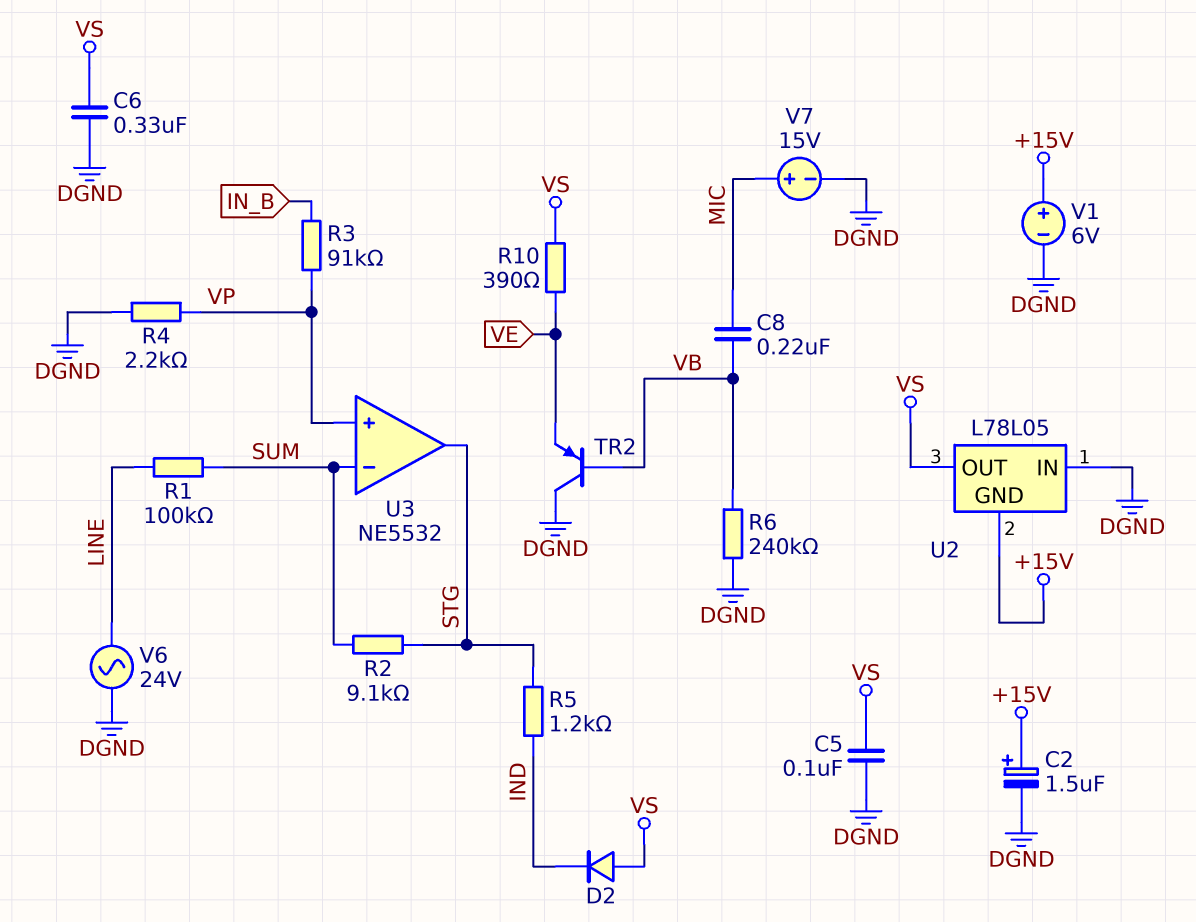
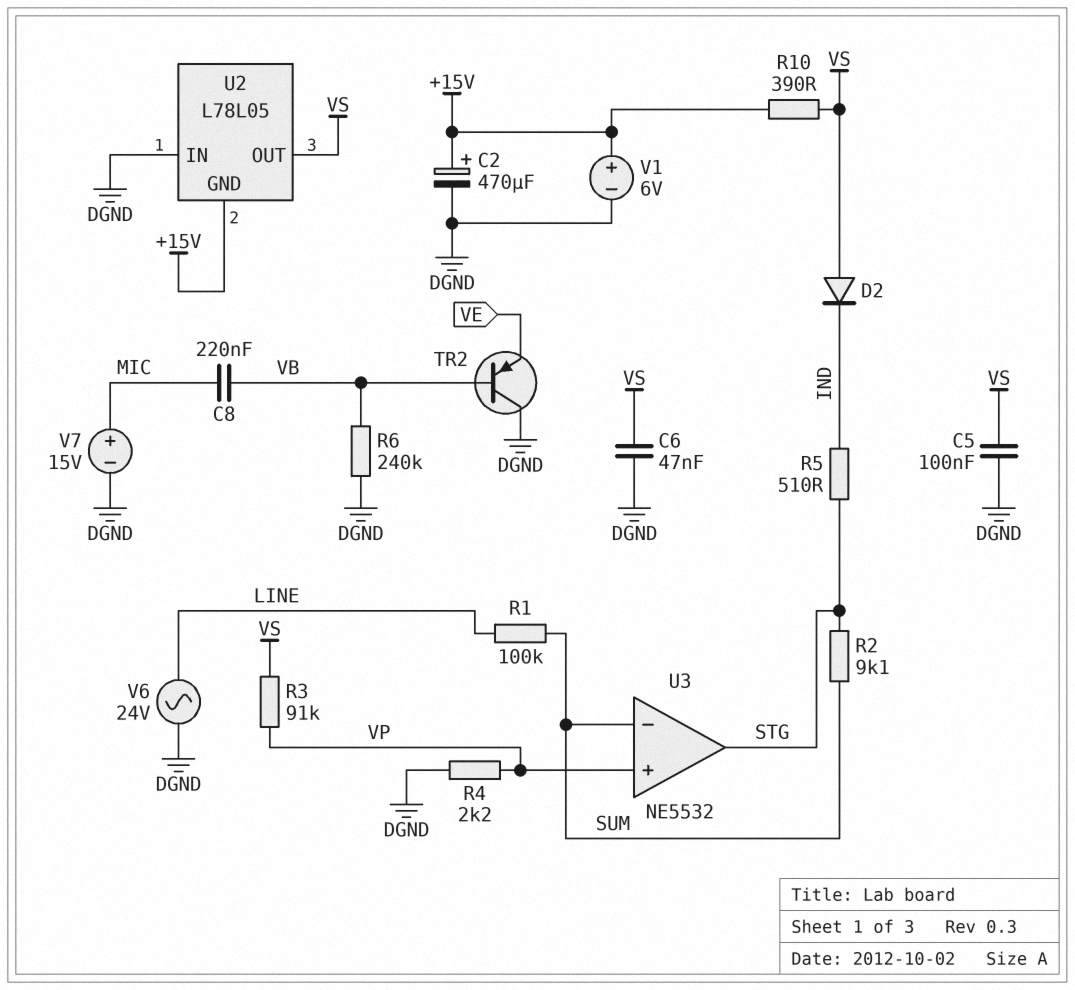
C2: 1.5uF (plus +15V, minus DGND) -> 470uF (plus +15V, minus DGND)
C6: 330nF (DGND, VS) -> 47nF (DGND, VS)
R3: 91k (IN_B, VP) -> 91k (VP, VS)
R5: 1.2k (IND, STG) -> 510 (IND, STG)
R10: 390 (VE, VS) -> 390 (+15V, VS)

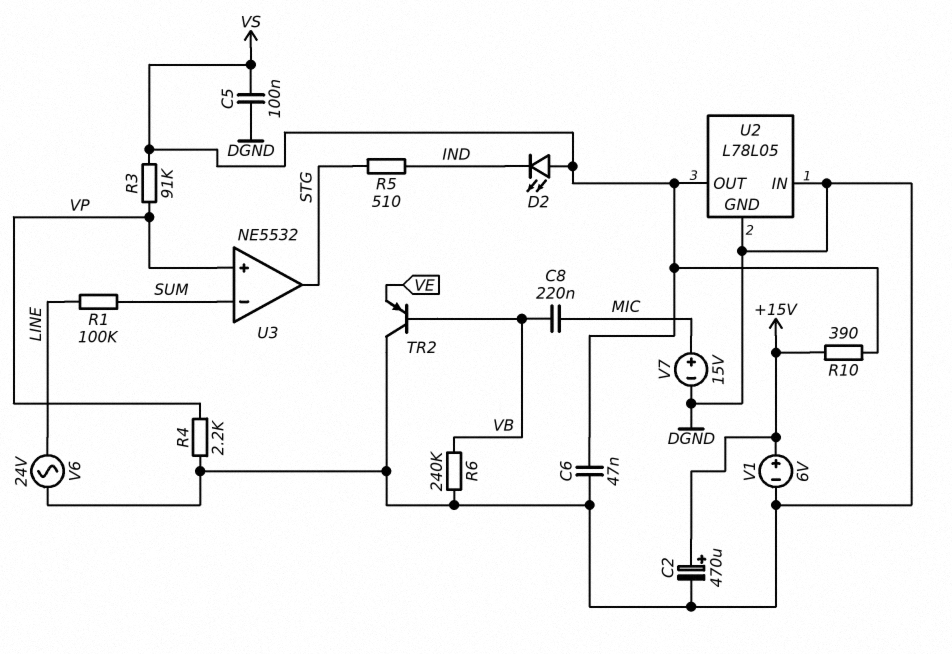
D2: diode (A VS, K IND) -> LED (A VS, K IND)
R2: 9.1k (STG, SUM) -> none
U2 pin GND: +15V -> DGND

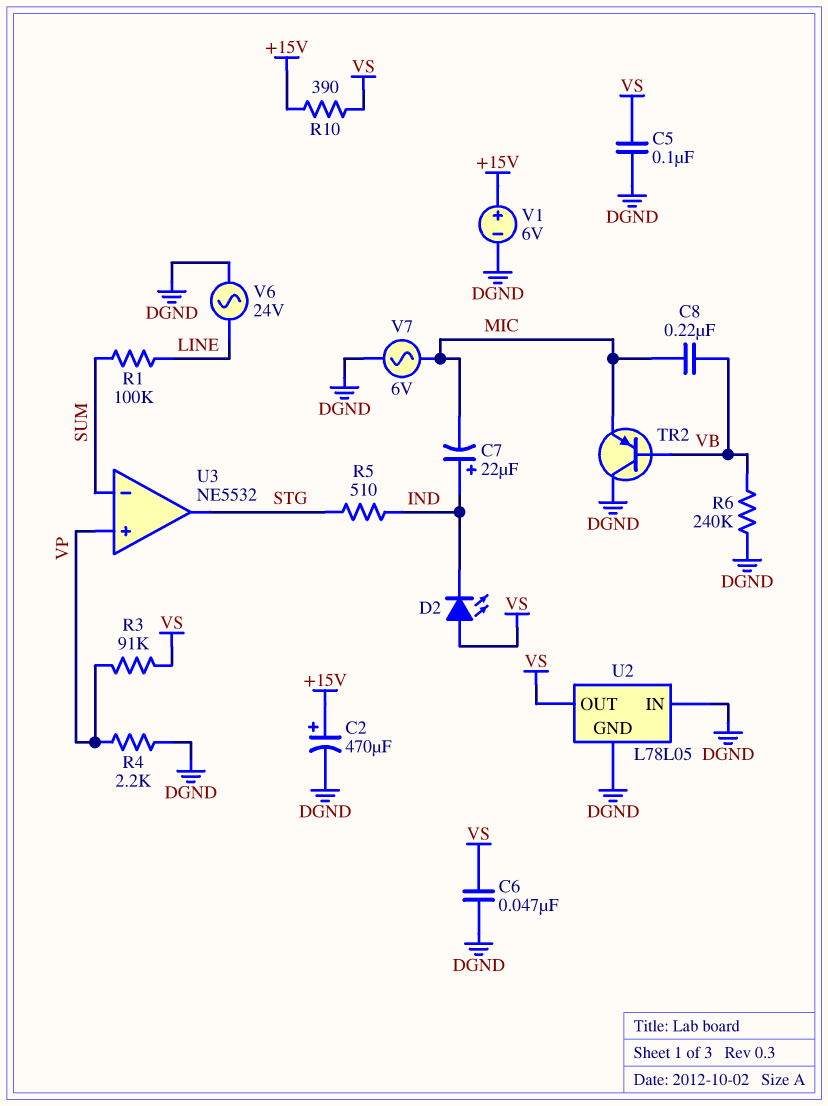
C7: none -> 22uF (plus IND, minus MIC)
TR2: PNP (B VB, C DGND, E VE) -> PNP (B VB, C DGND, E MIC)
V7: 15V (plus MIC, minus DGND) -> AC 6V (DGND, MIC)

